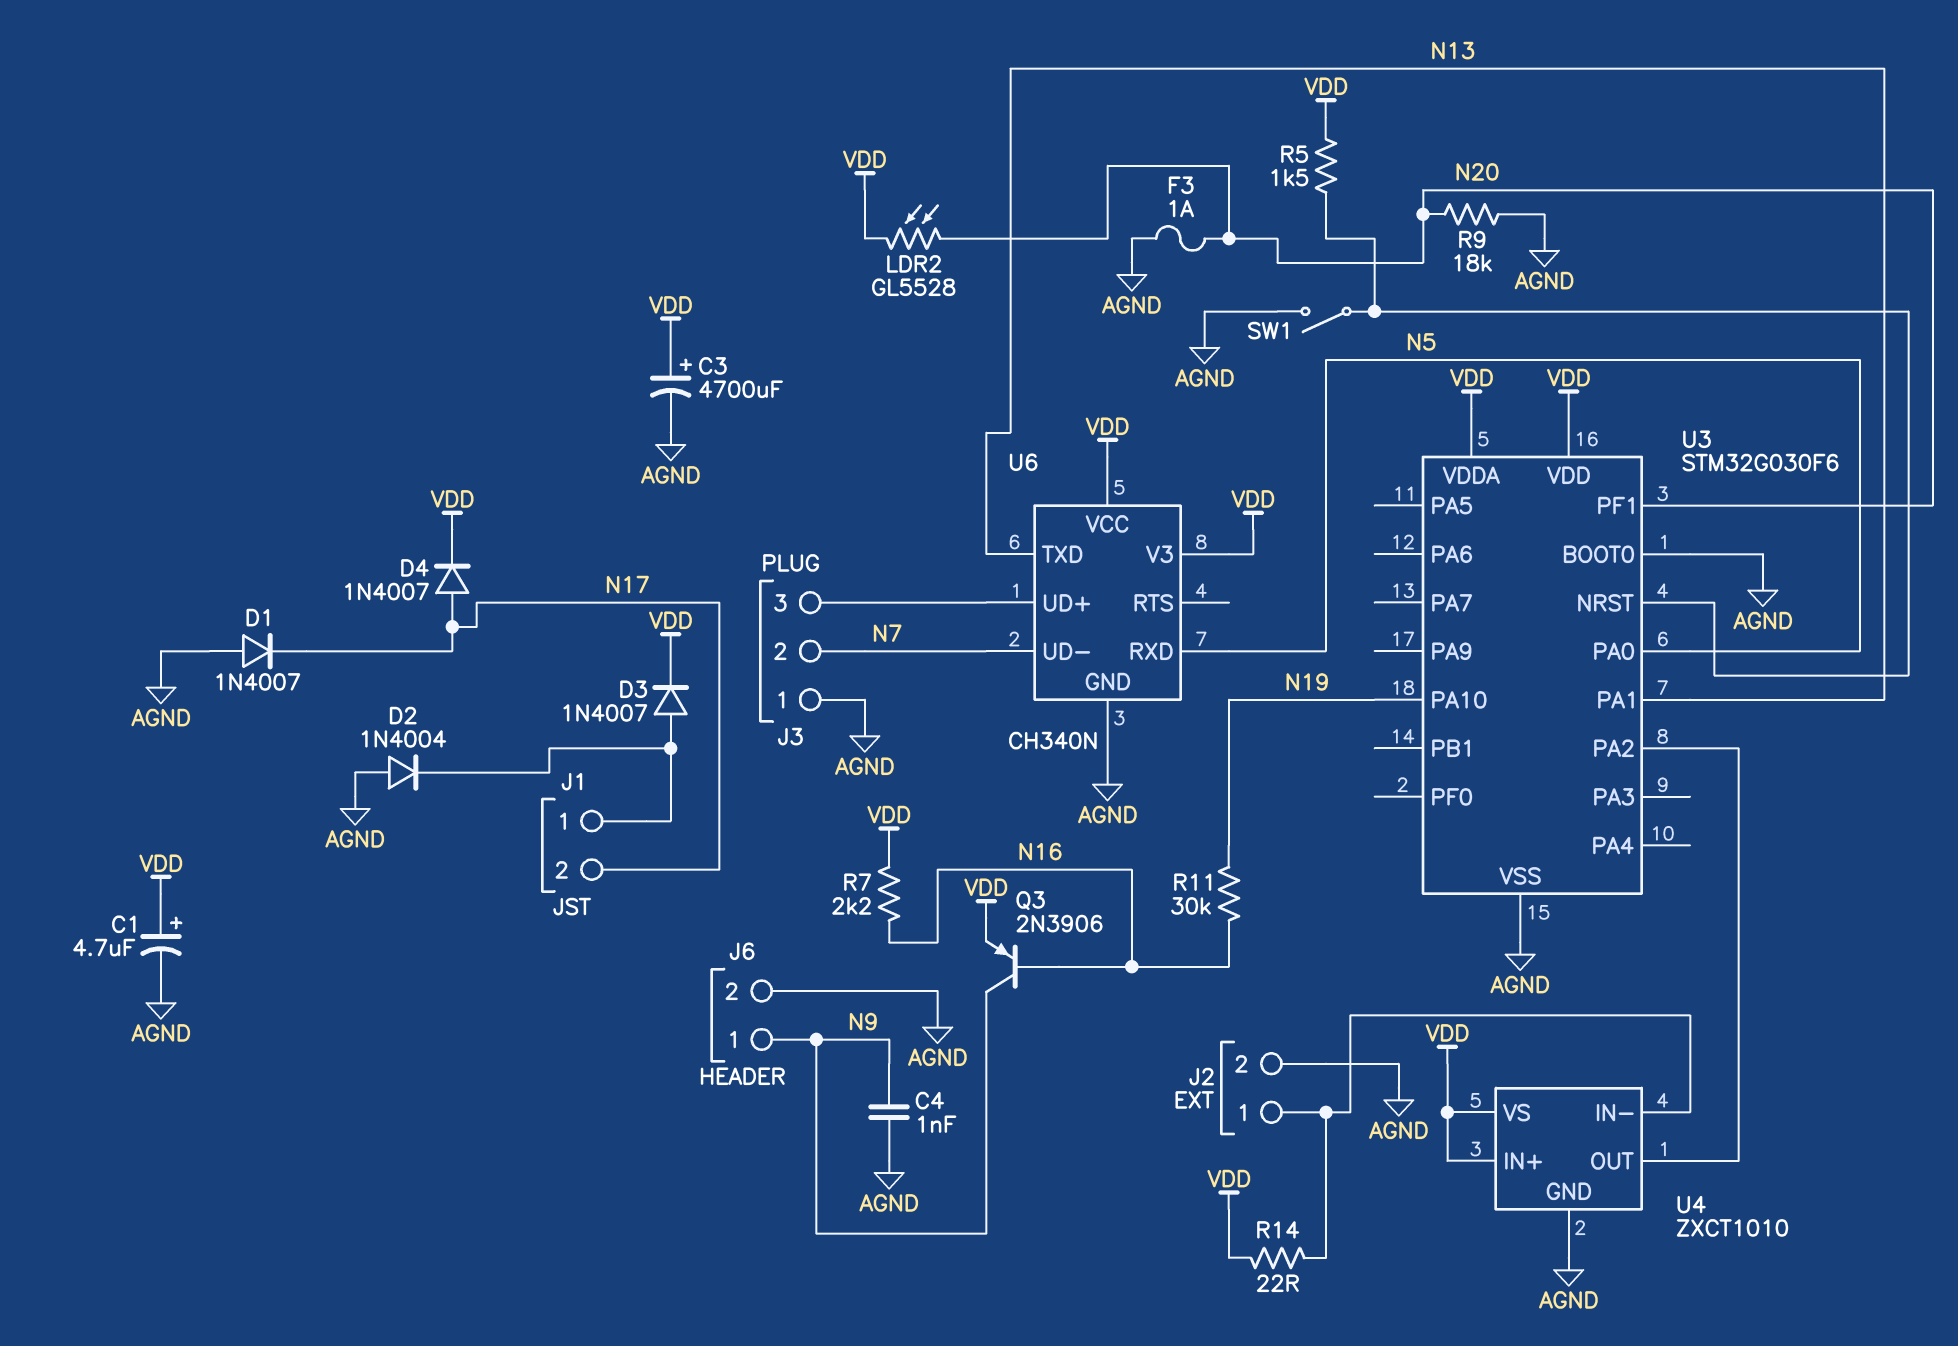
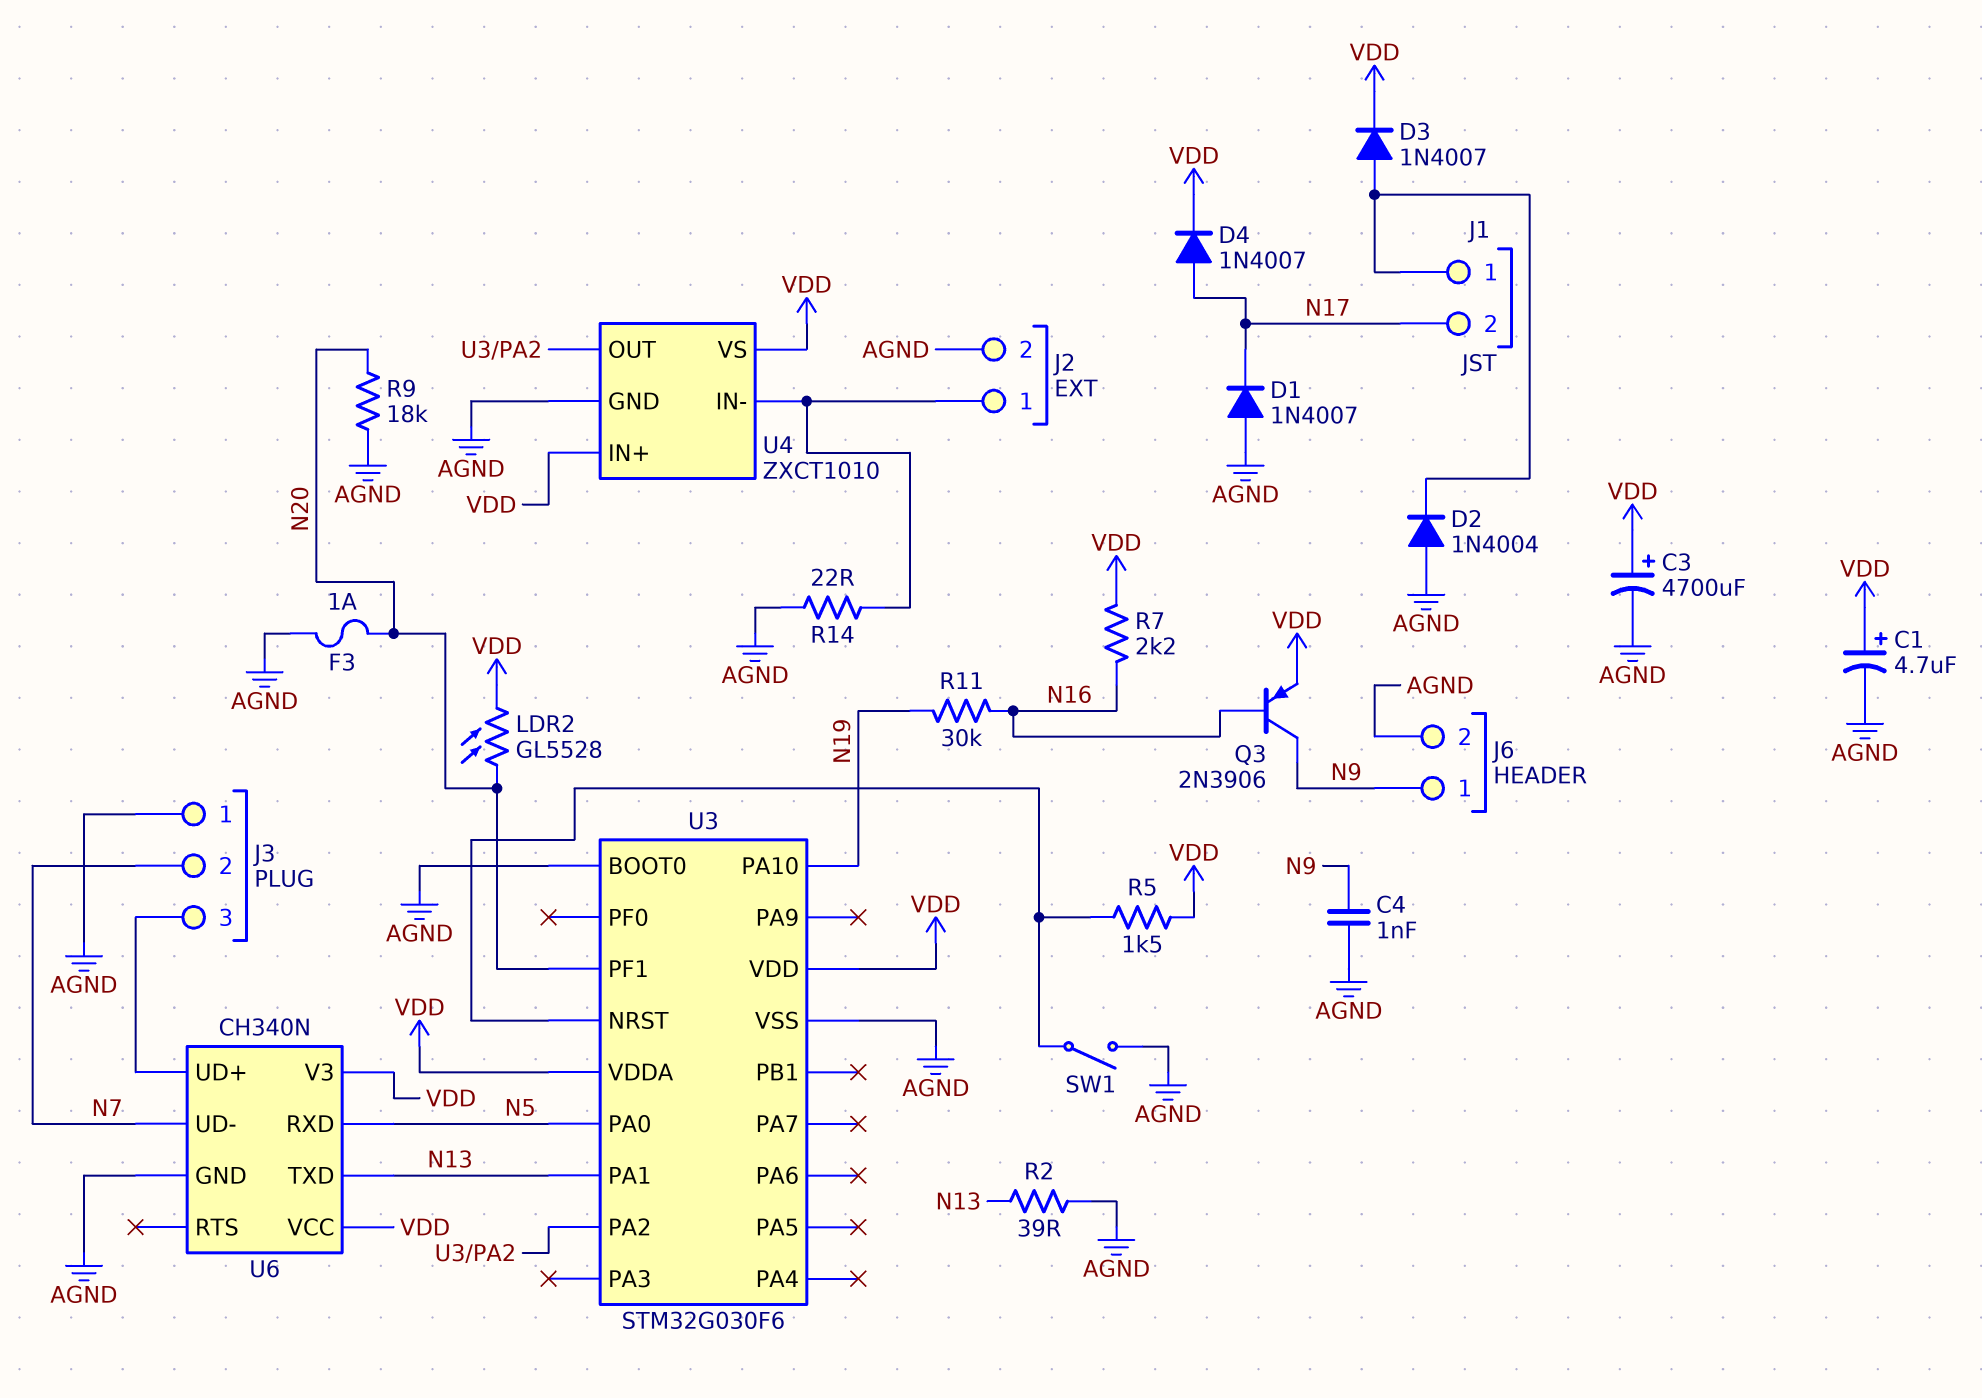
R2: none -> 39 (AGND, N13)
R14: 22 (J2/1, VDD) -> 22 (AGND, J2/1)

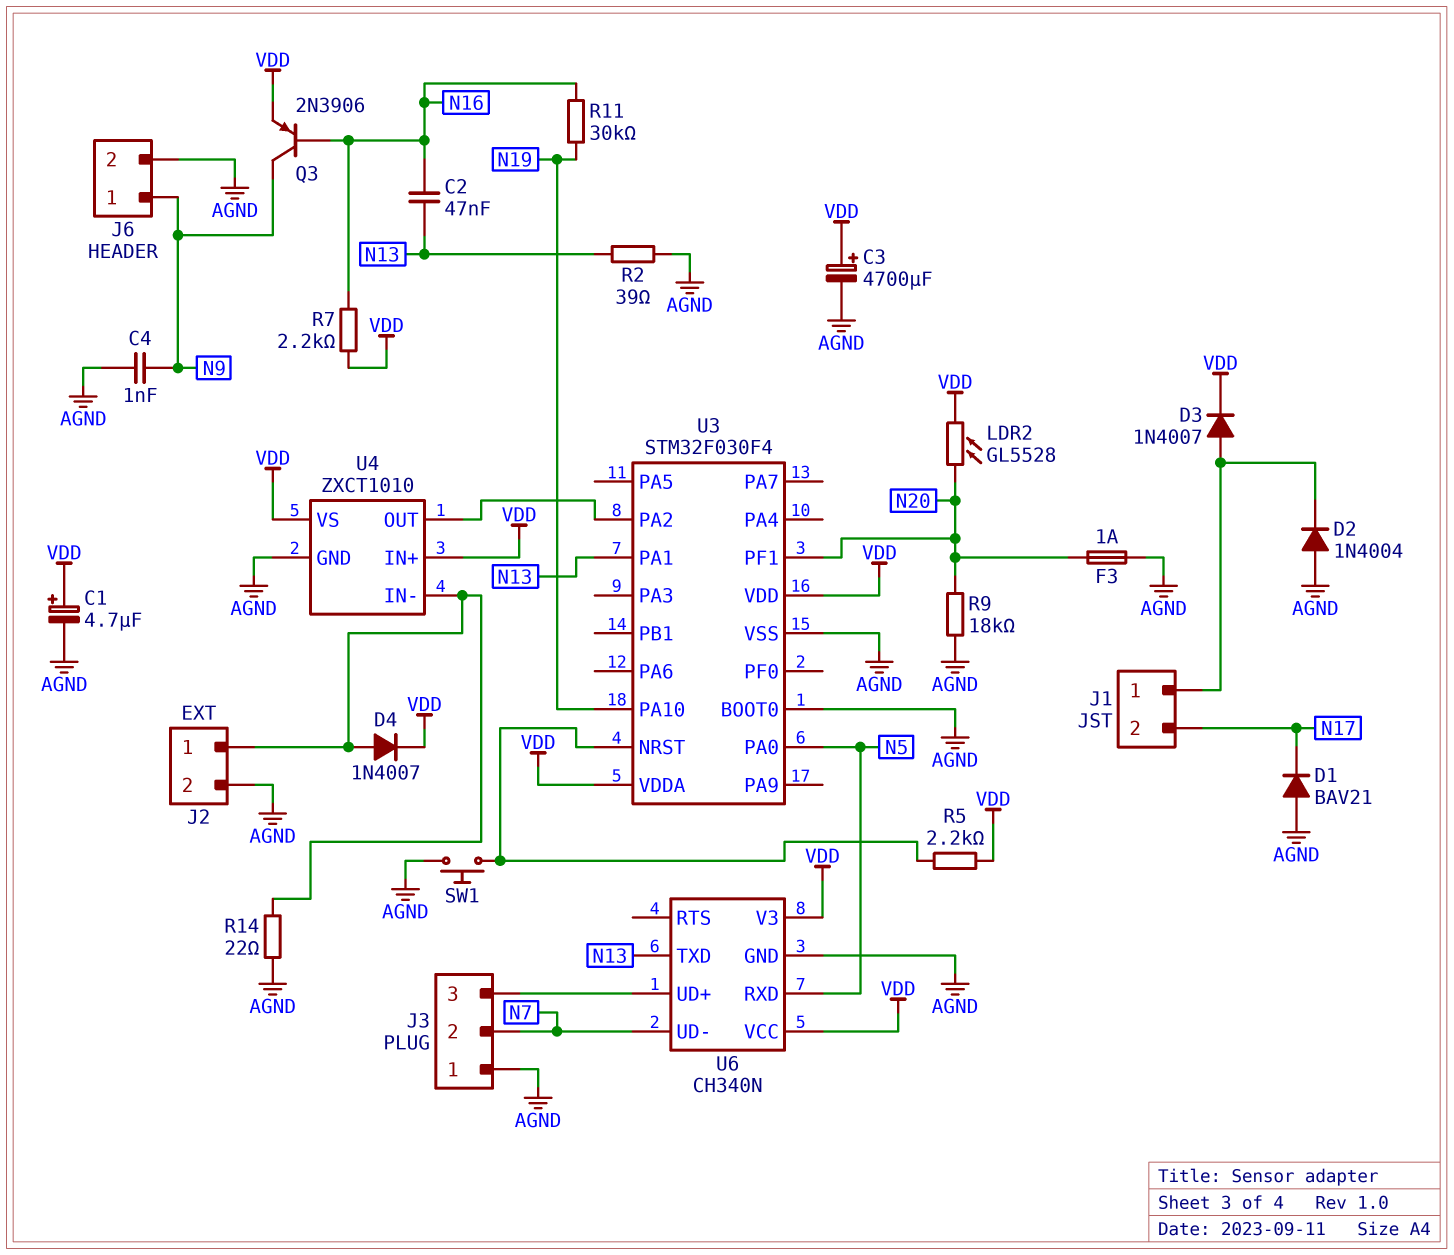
C2: none -> 47nF (N13, N16)
D1: diode 1N4007 (A AGND, K N17) -> diode BAV21 (A AGND, K N17)
D4: diode 1N4007 (A N17, K VDD) -> diode 1N4007 (A J2/1, K VDD)
R5: 1.5k (U3/NRST, VDD) -> 2.2k (U3/NRST, VDD)
SW1: switch (AGND, U3/NRST) -> button (AGND, U3/NRST)
U3: STM32G030F6 -> STM32F030F4

